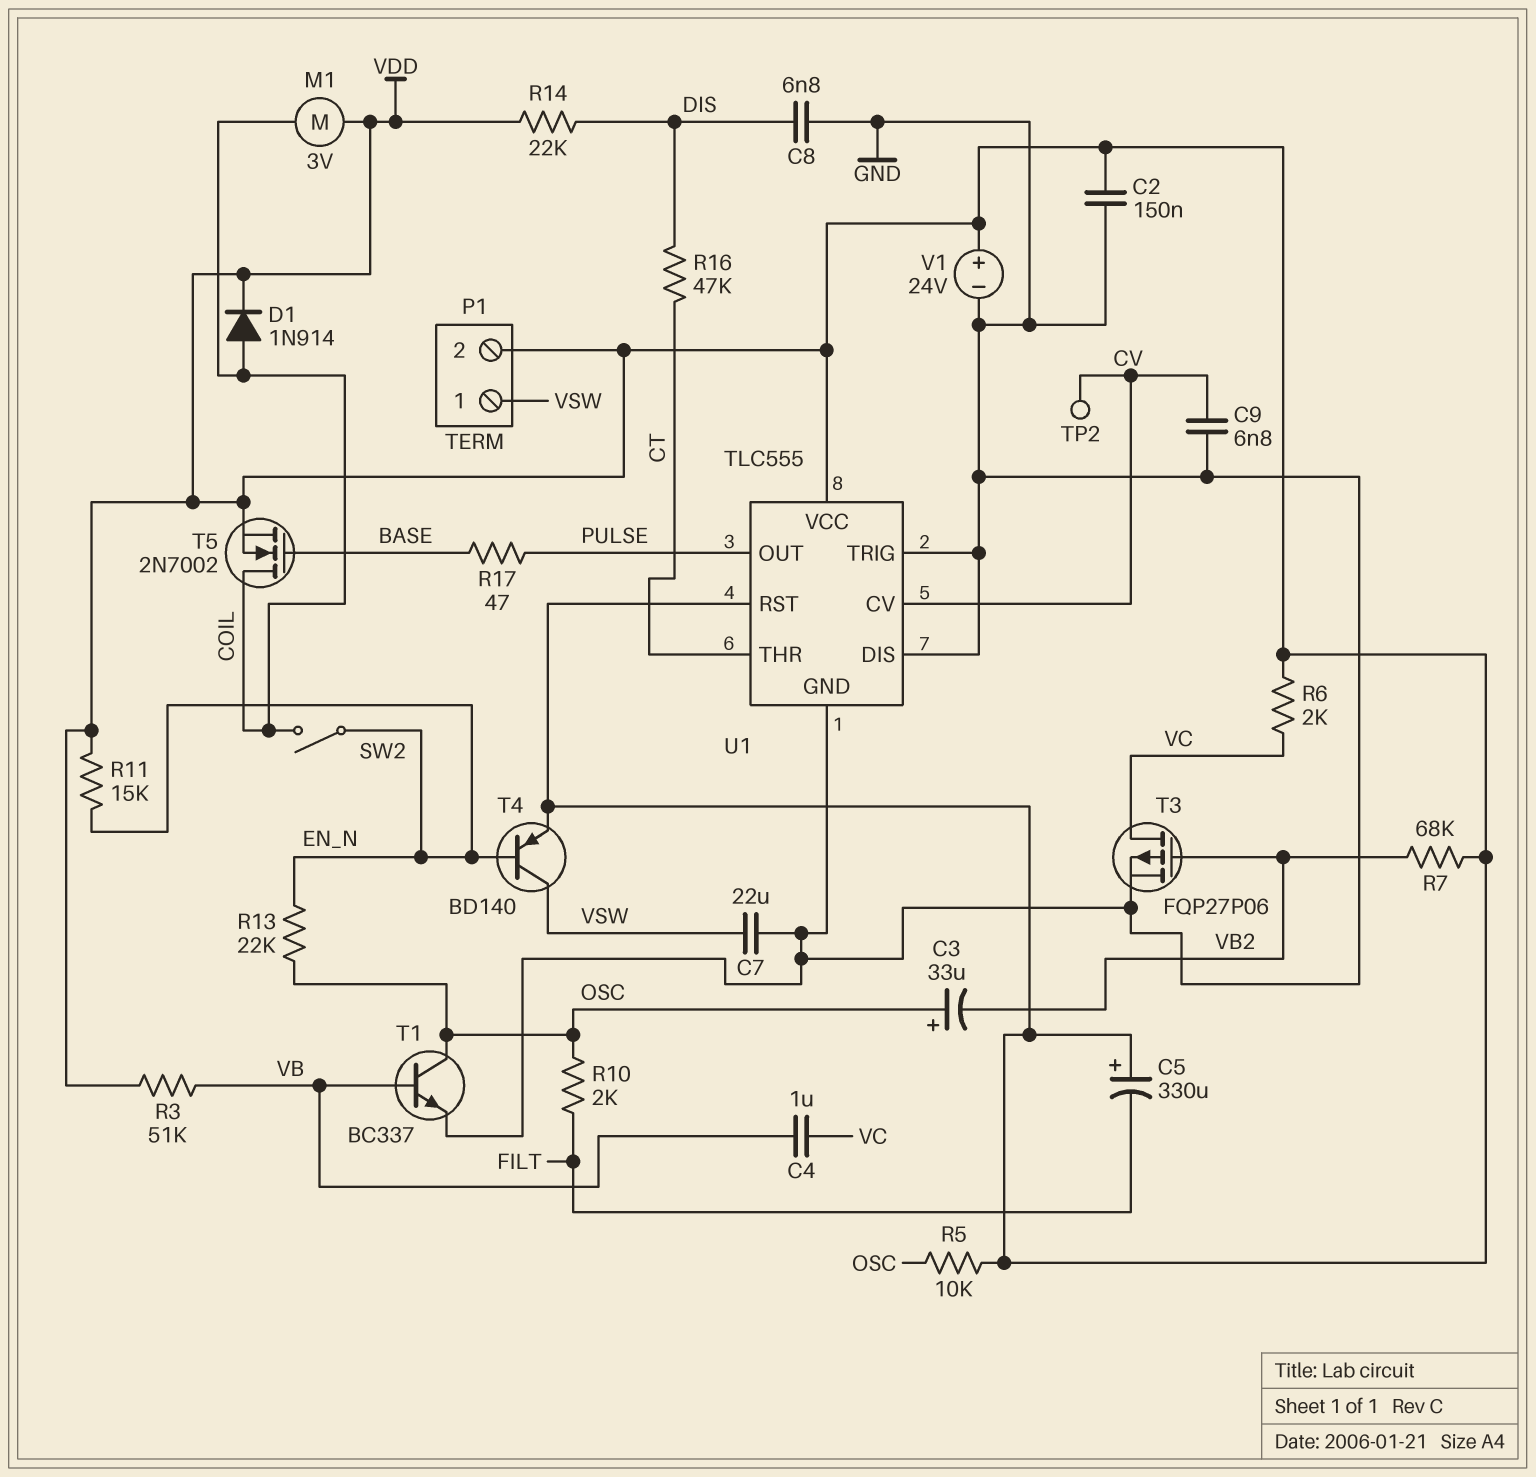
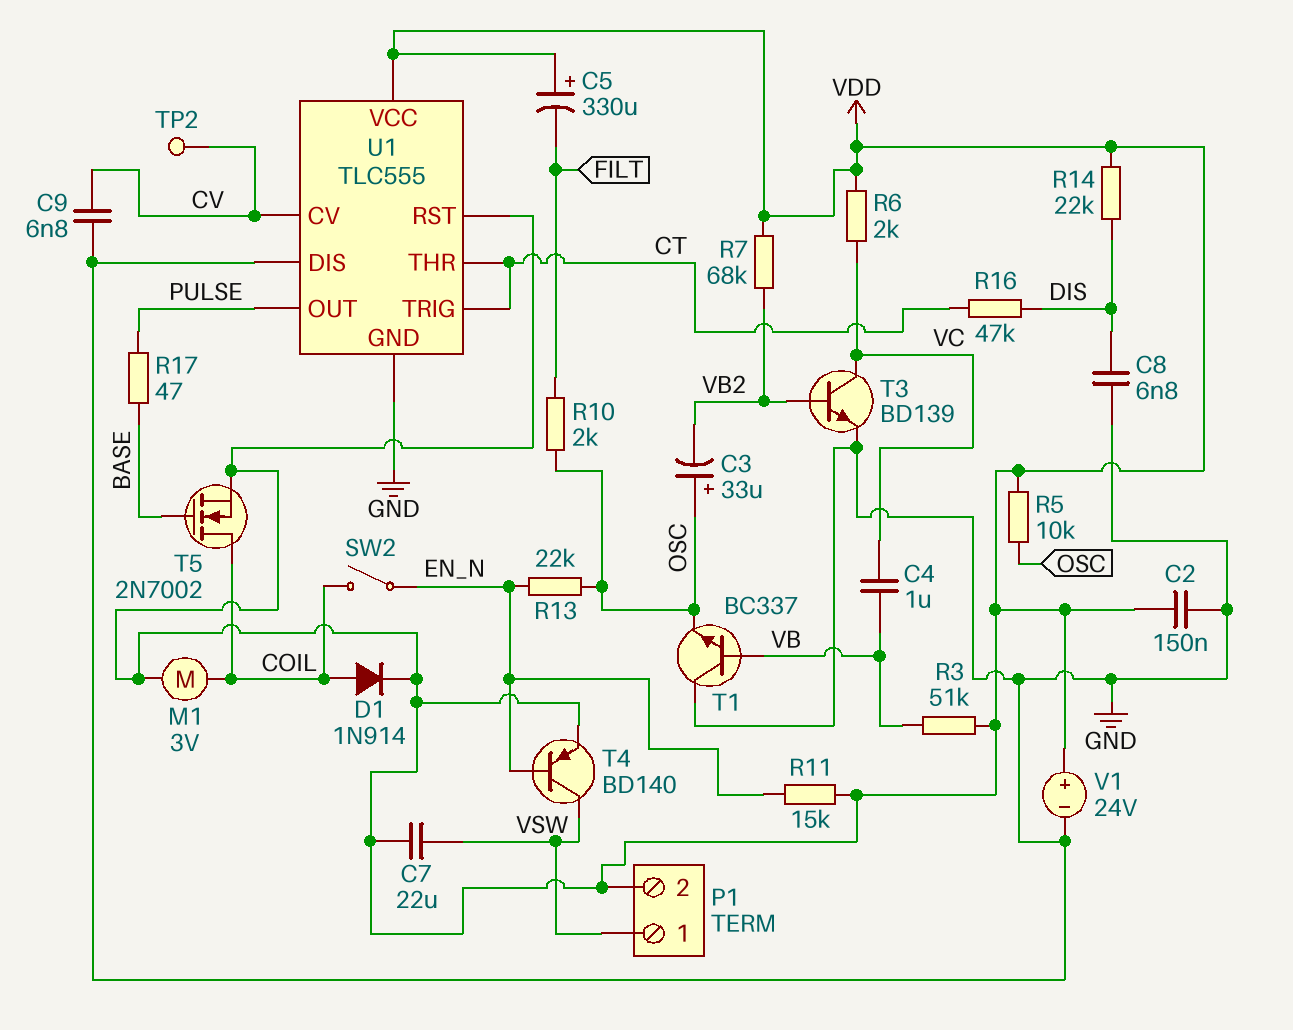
C7: 22uF (GND, VSW) -> 22uF (VDD, VSW)
T1: NPN BC337 (B VB, C OSC, E GND) -> NPN BC337 (B VB, C GND, E OSC)
T3: PMOS FQP27P06 (G VB2, D VC, S GND) -> NPN BD139 (B VB2, C VC, E GND)
U1 pin TRIG: GND -> CT

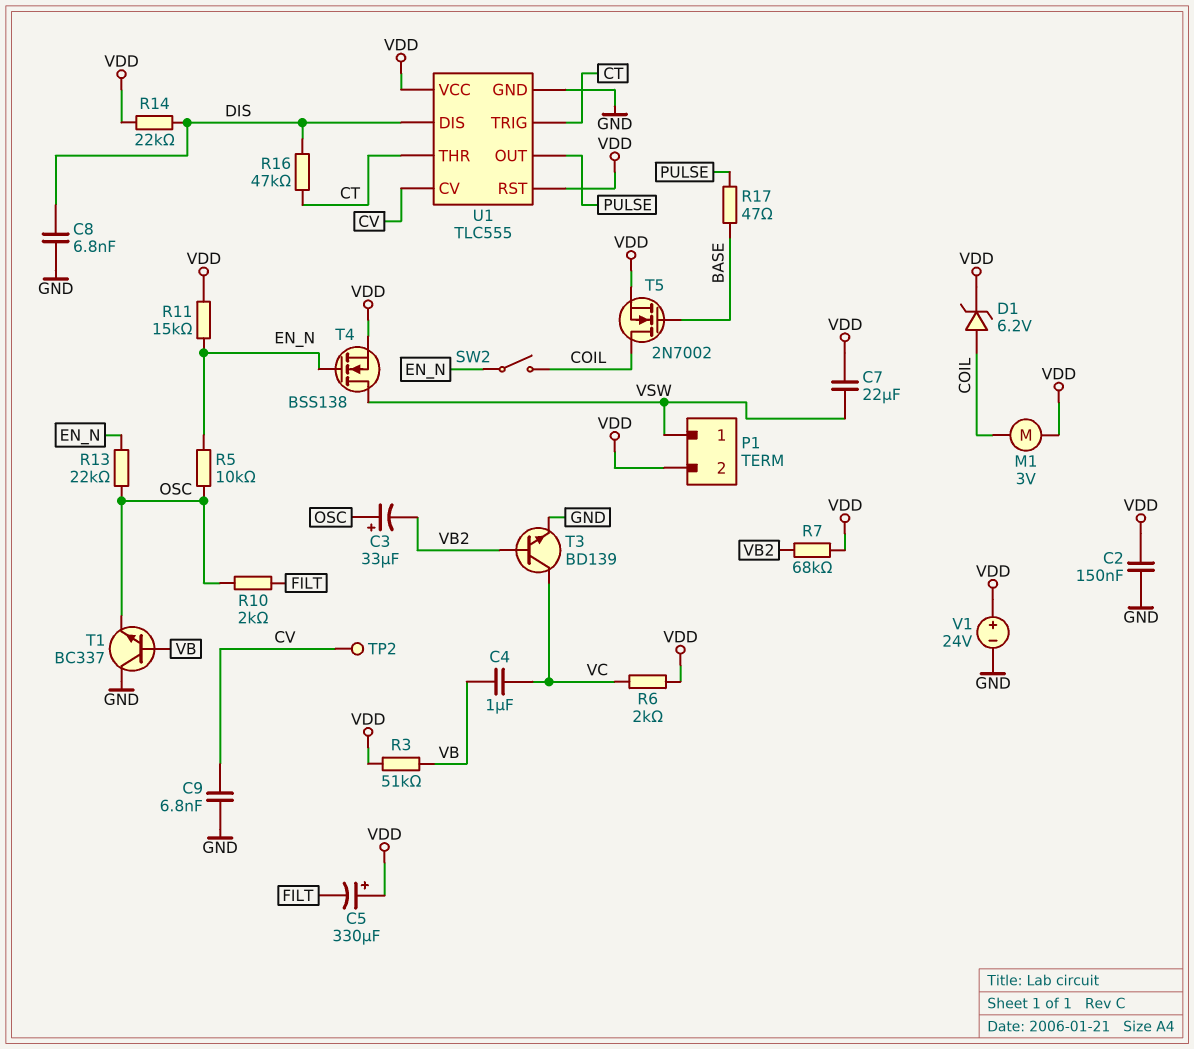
D1: diode 1N914 (A COIL, K VDD) -> zener 6.2V (A COIL, K VDD)
R5: 10k (OSC, VDD) -> 10k (EN_N, OSC)
T4: PNP BD140 (B EN_N, C VSW, E VDD) -> NMOS BSS138 (G EN_N, D VSW, S VDD)
U1 pin DIS: GND -> DIS

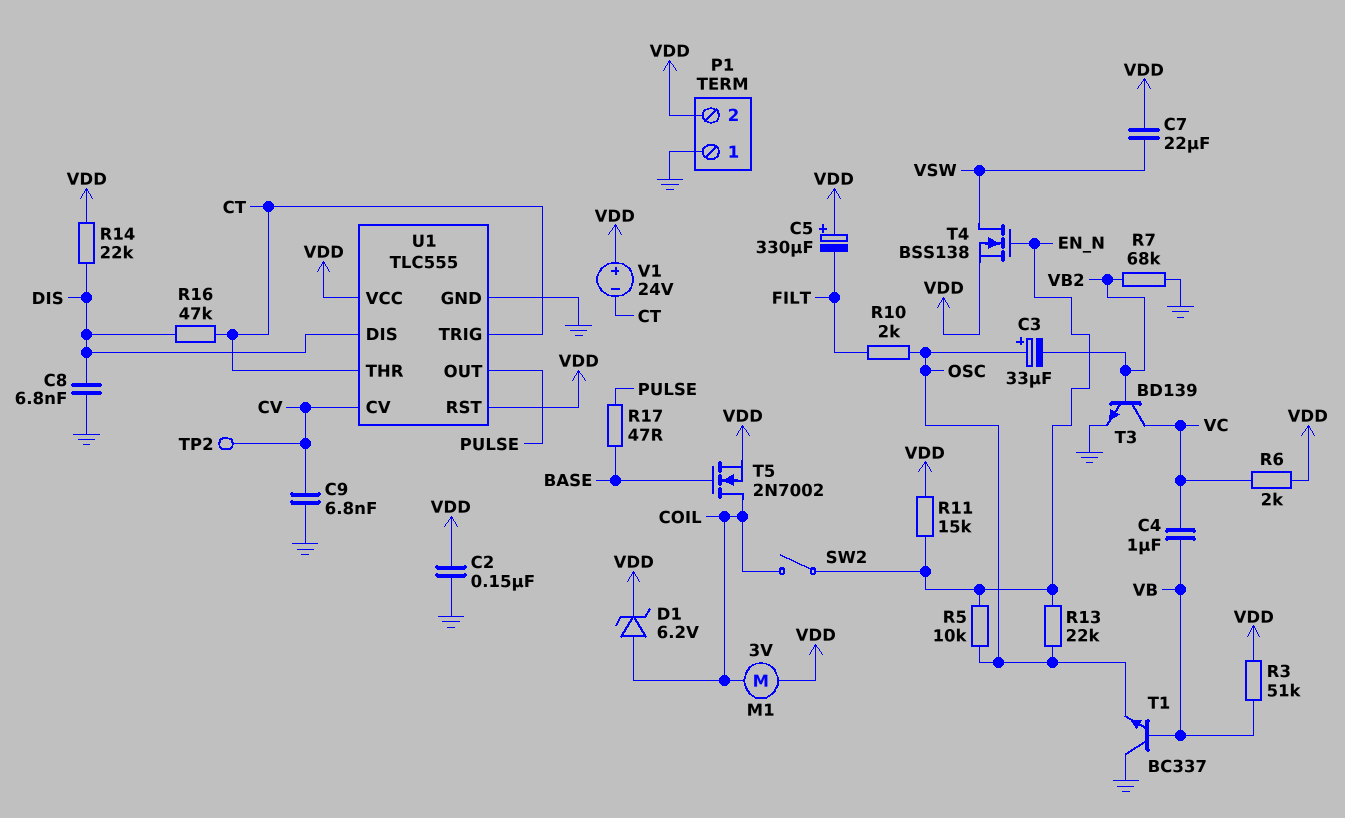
P1 pin 1: VSW -> GND
R7: 68k (VB2, VDD) -> 68k (GND, VB2)
V1: 24V (plus VDD, minus GND) -> 24V (plus VDD, minus CT)

